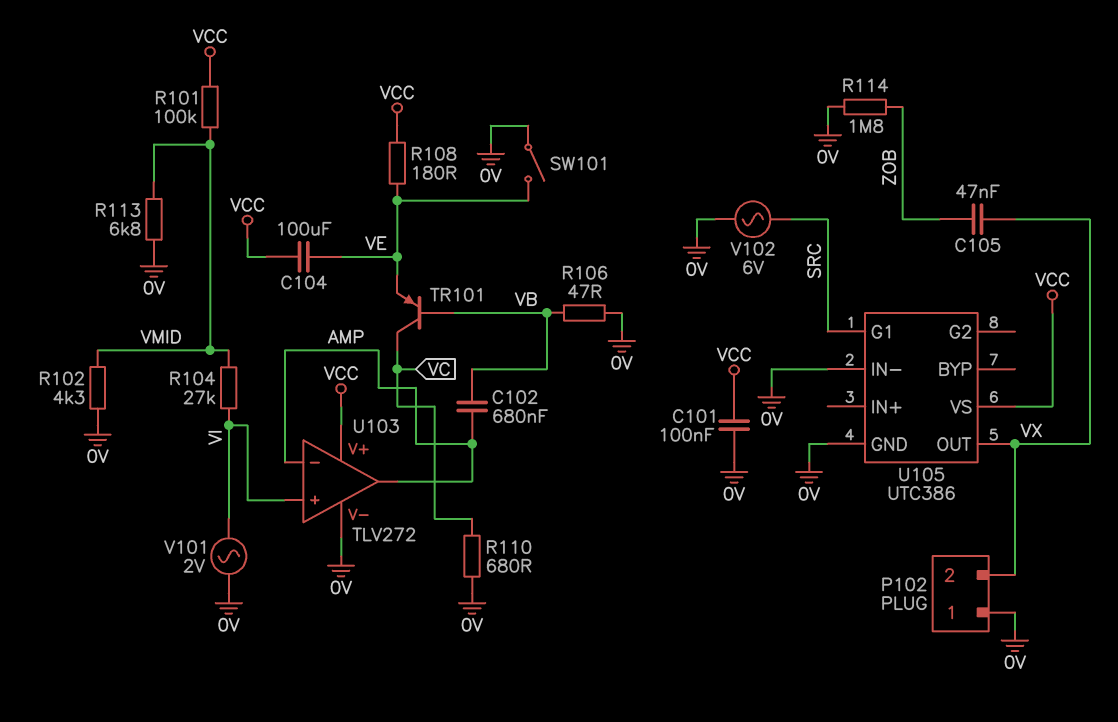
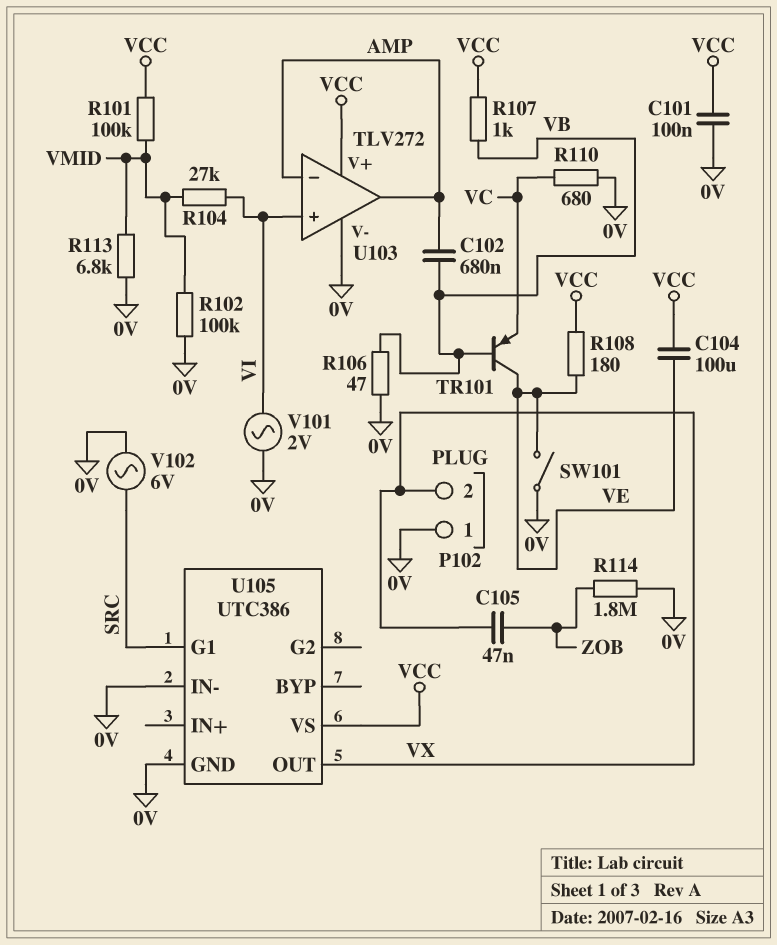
R102: 4.3k (0V, VMID) -> 100k (0V, VMID)
R107: none -> 1k (VB, VCC)
TR101: PNP (B VB, C VC, E VE) -> PNP (B VB, C VE, E VC)

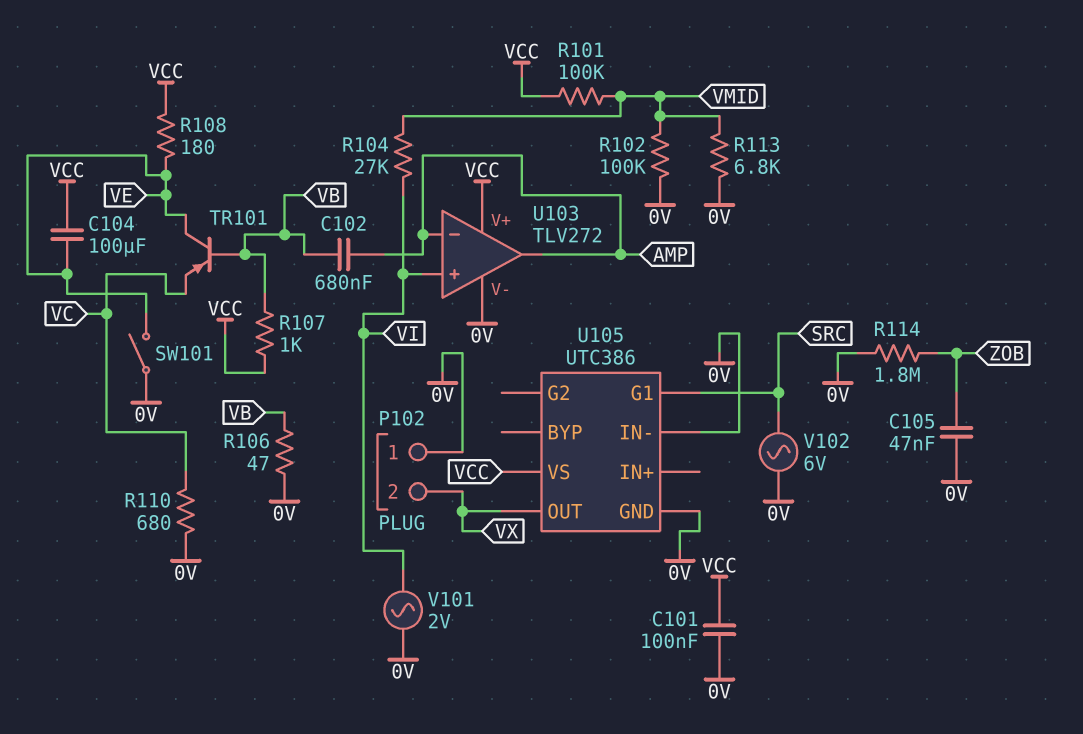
C105: 47nF (VX, ZOB) -> 47nF (0V, ZOB)

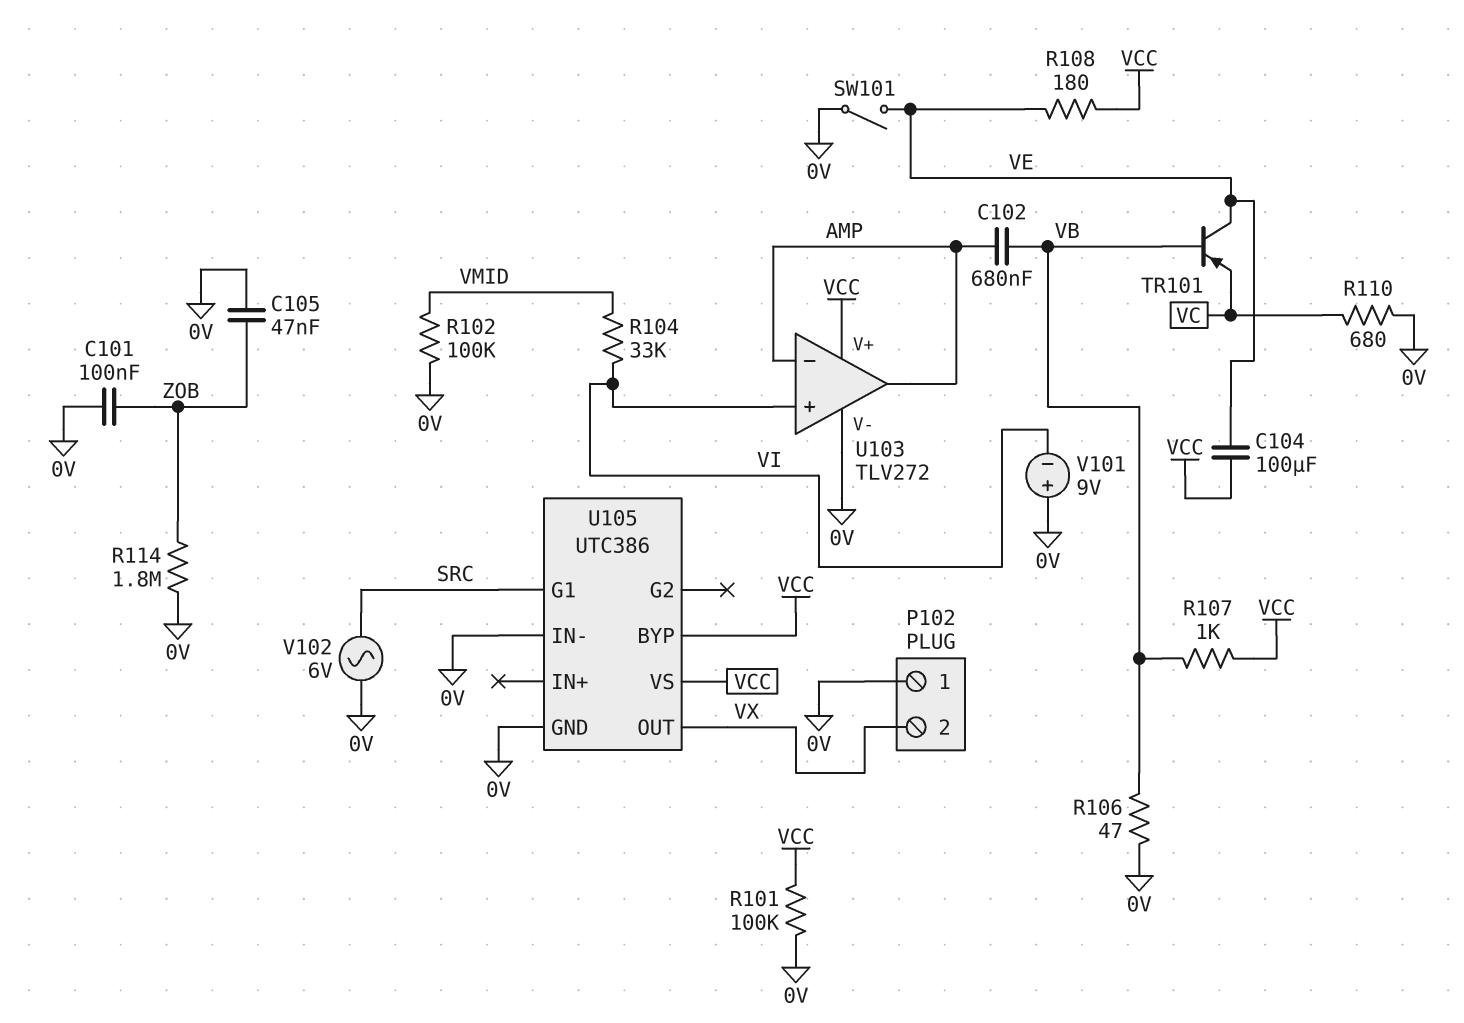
C101: 100nF (0V, VCC) -> 100nF (0V, ZOB)
R101: 100k (VCC, VMID) -> 100k (0V, VCC)
R104: 27k (VI, VMID) -> 33k (VI, VMID)
R113: 6.8k (0V, VMID) -> none
U105 pin BYP: none -> VCC
V101: AC 2V (0V, VI) -> 9V (plus 0V, minus VI)

